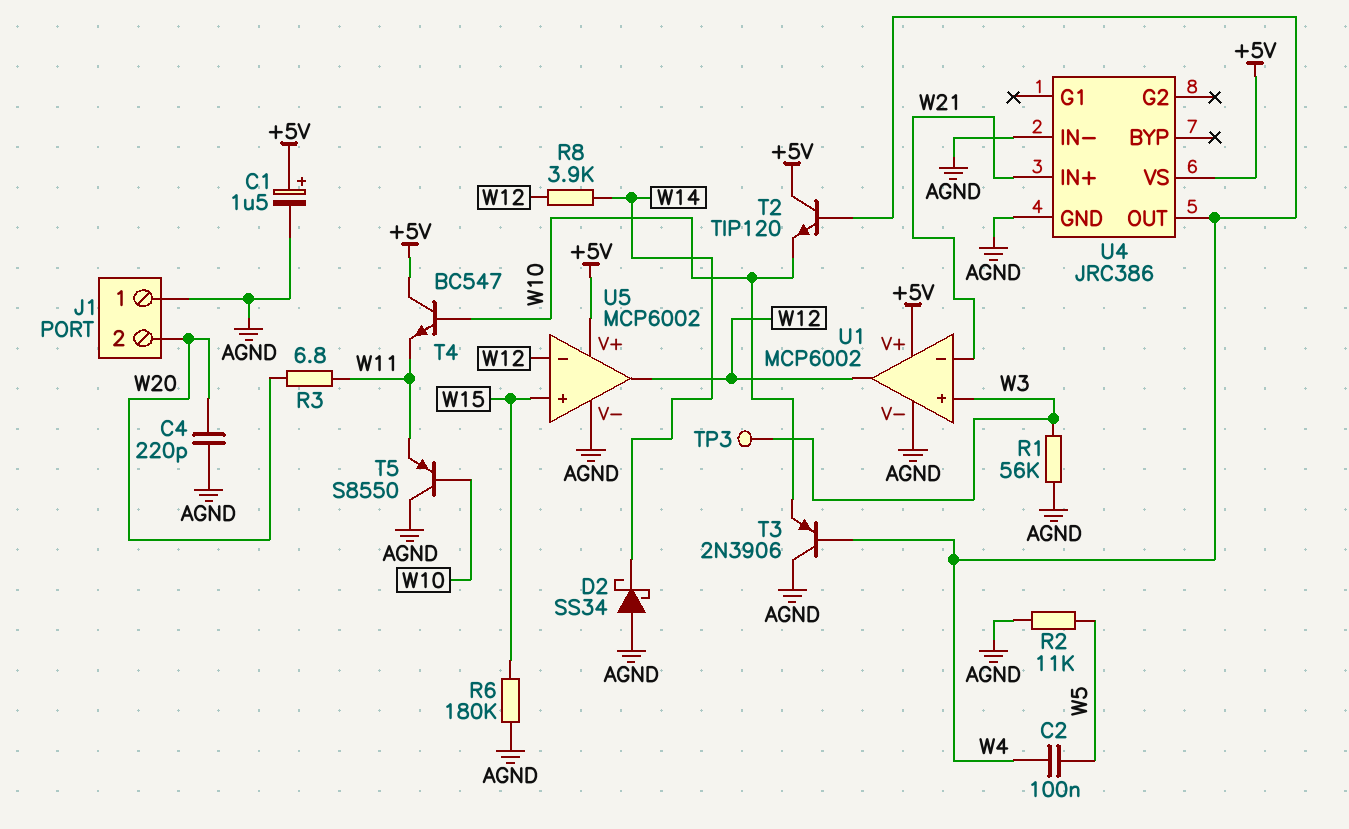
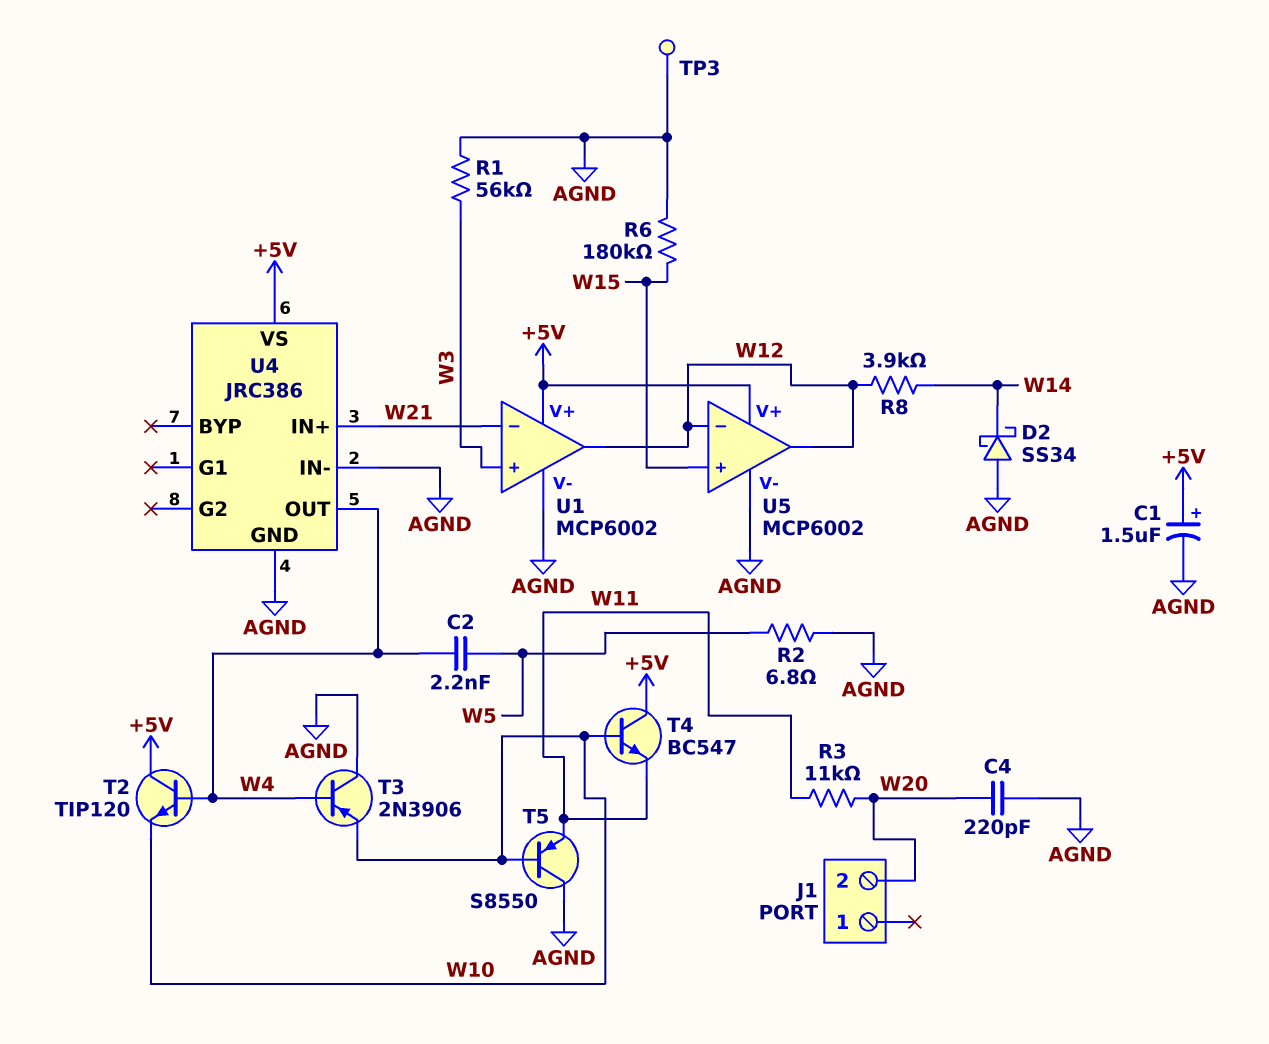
C2: 100nF (W4, W5) -> 2.2nF (W4, W5)
J1 pin 1: AGND -> none
R2: 11k (AGND, W5) -> 6.8 (AGND, W5)
R3: 6.8 (W11, W20) -> 11k (W11, W20)
TP3: test point (W3) -> test point (AGND)

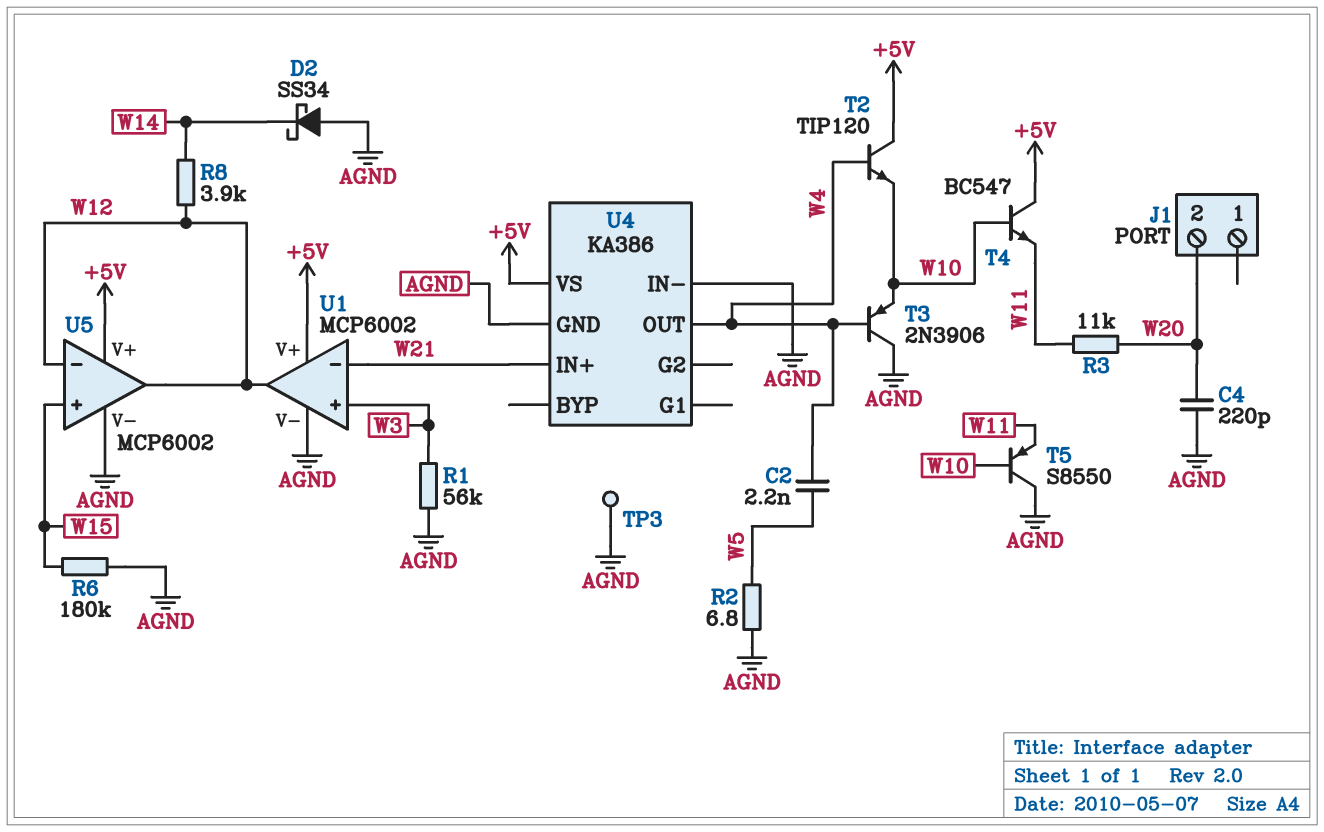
C1: 1.5uF (plus +5V, minus AGND) -> none
U4: JRC386 -> KA386

